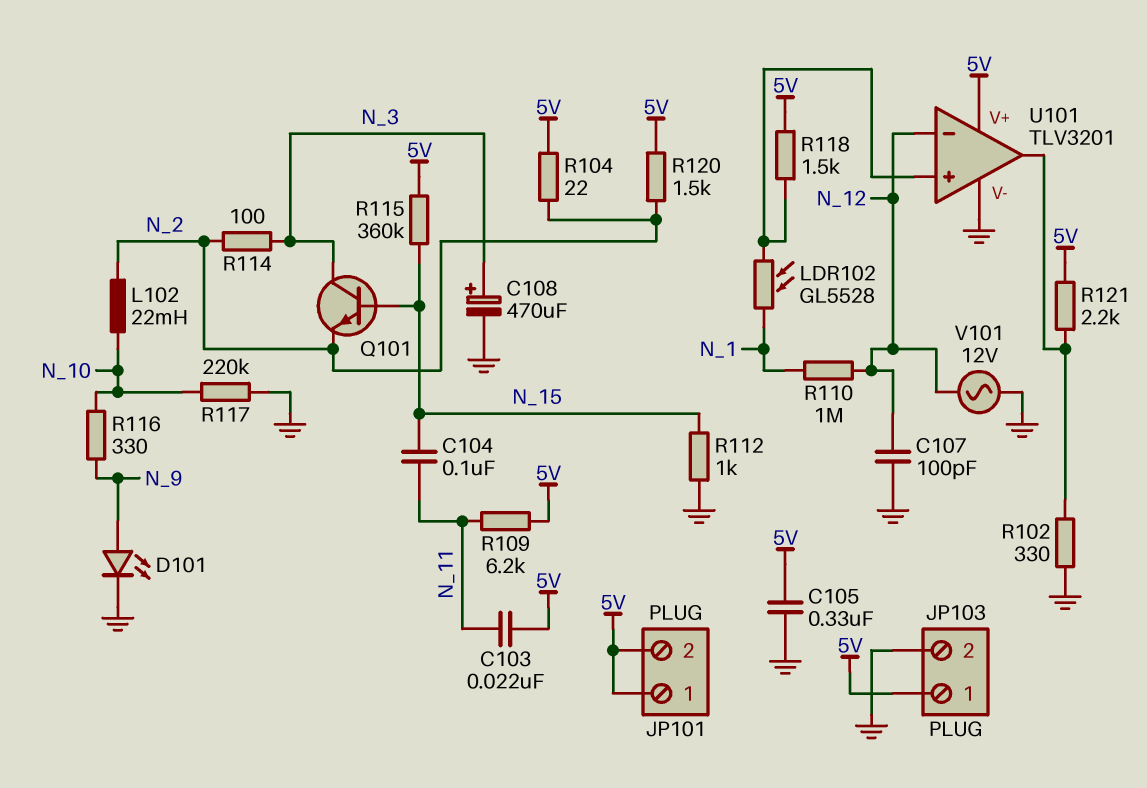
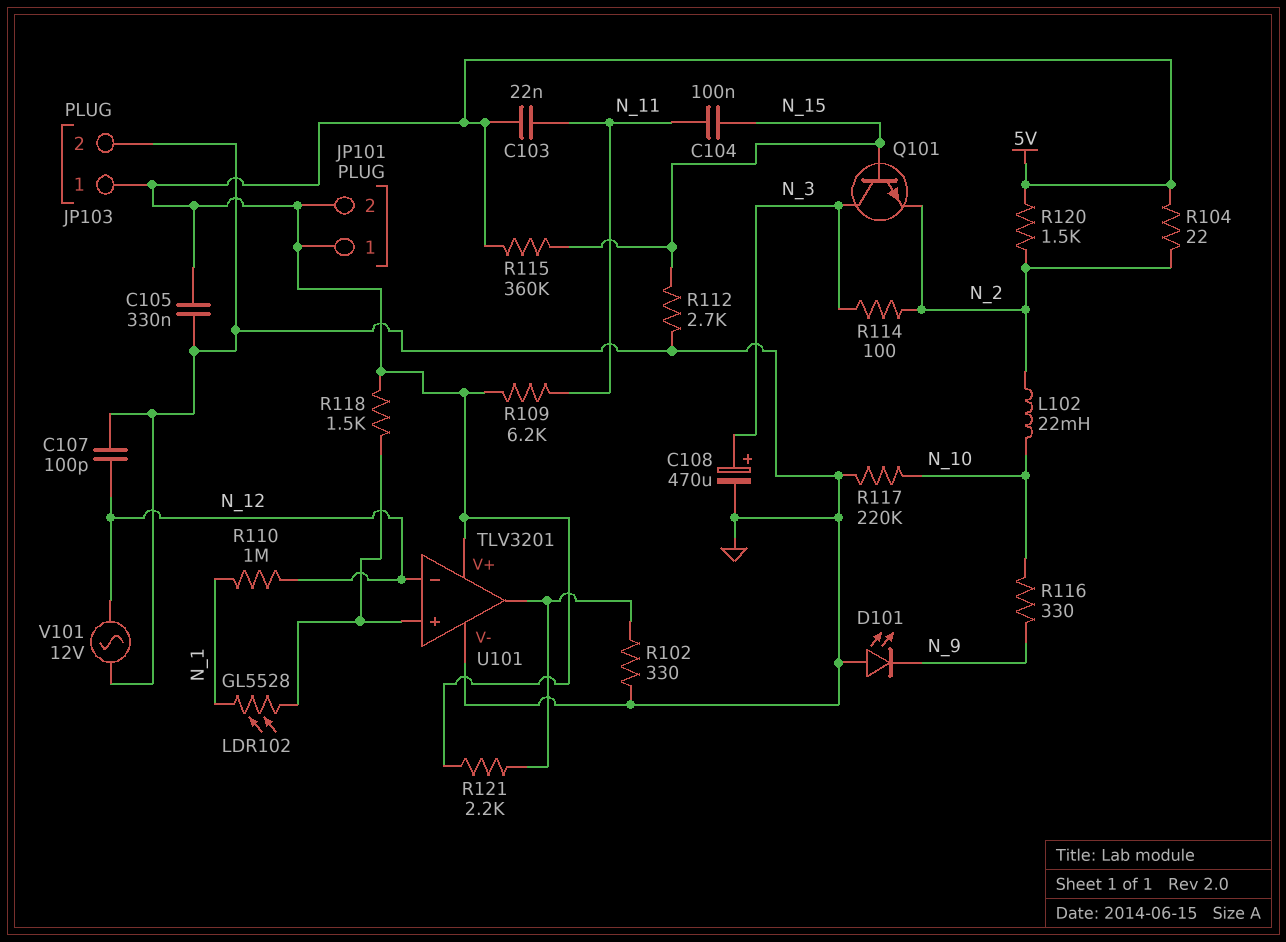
D101: LED (A N_9, K GND) -> LED (A GND, K N_9)
R112: 1k (GND, N_15) -> 2.7k (GND, N_15)

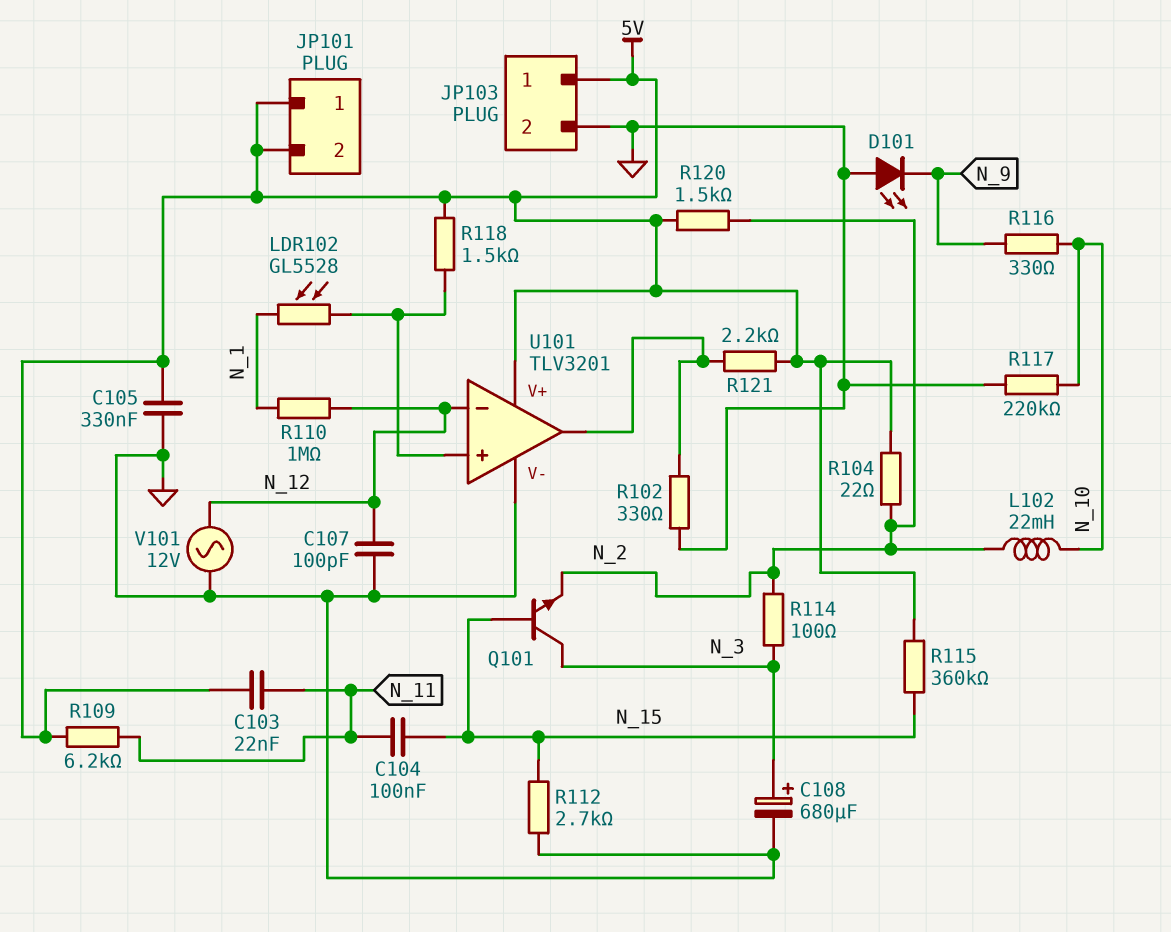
C108: 470uF (plus N_3, minus GND) -> 680uF (plus N_3, minus GND)

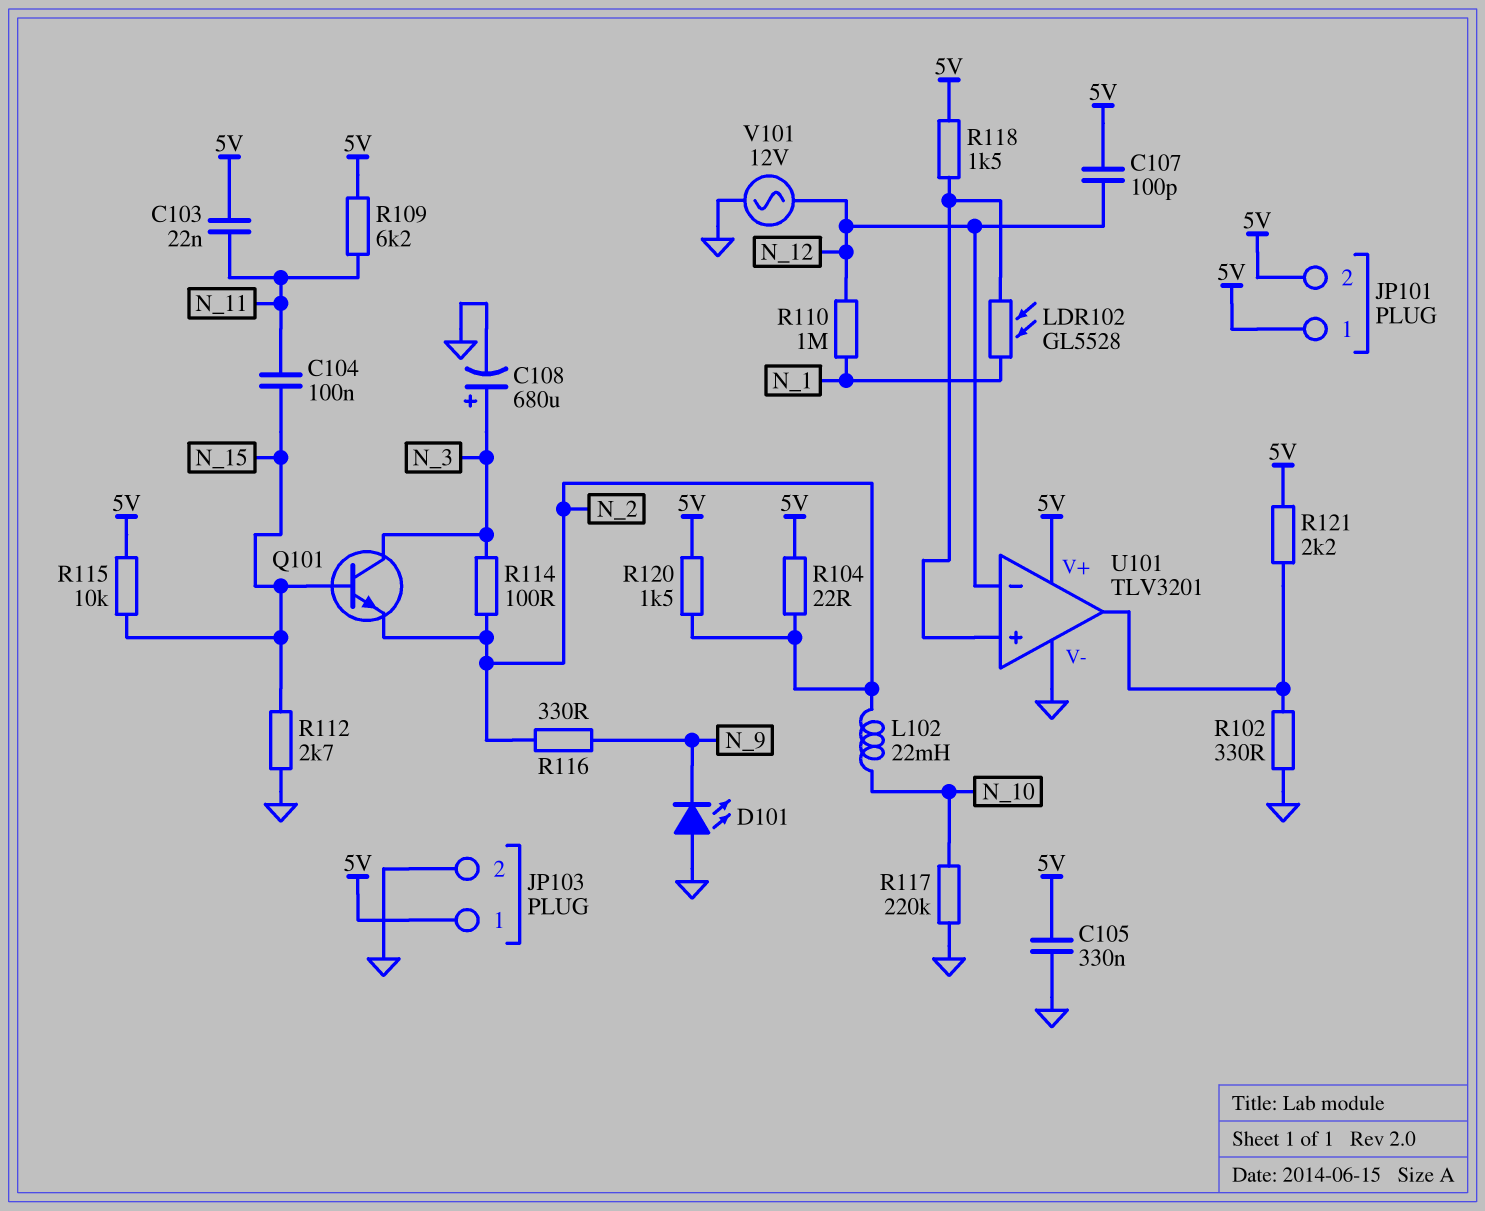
C107: 100pF (GND, N_12) -> 100pF (5V, N_12)
R115: 360k (5V, N_15) -> 10k (5V, N_15)
R116: 330 (N_9, N_10) -> 330 (N_2, N_9)

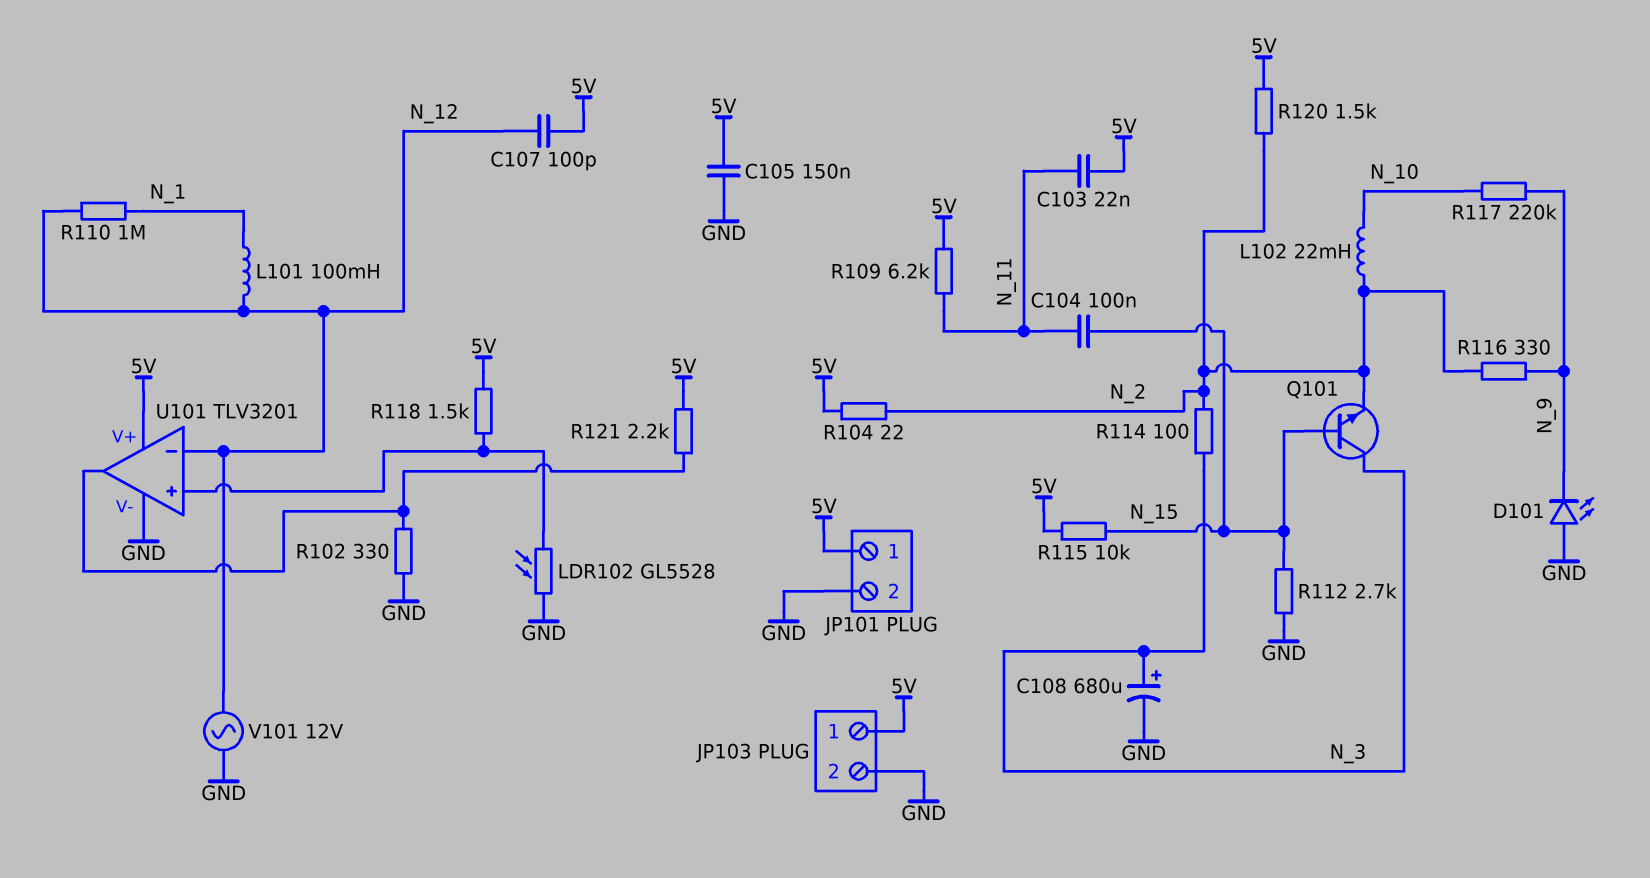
C105: 330nF (5V, GND) -> 150nF (5V, GND)
JP101 pin 2: 5V -> GND
L101: none -> 100mH (N_1, N_12)
LDR102: GL5528 (N_1, U101/in+) -> GL5528 (GND, U101/in+)
R117: 220k (GND, N_10) -> 220k (N_9, N_10)

